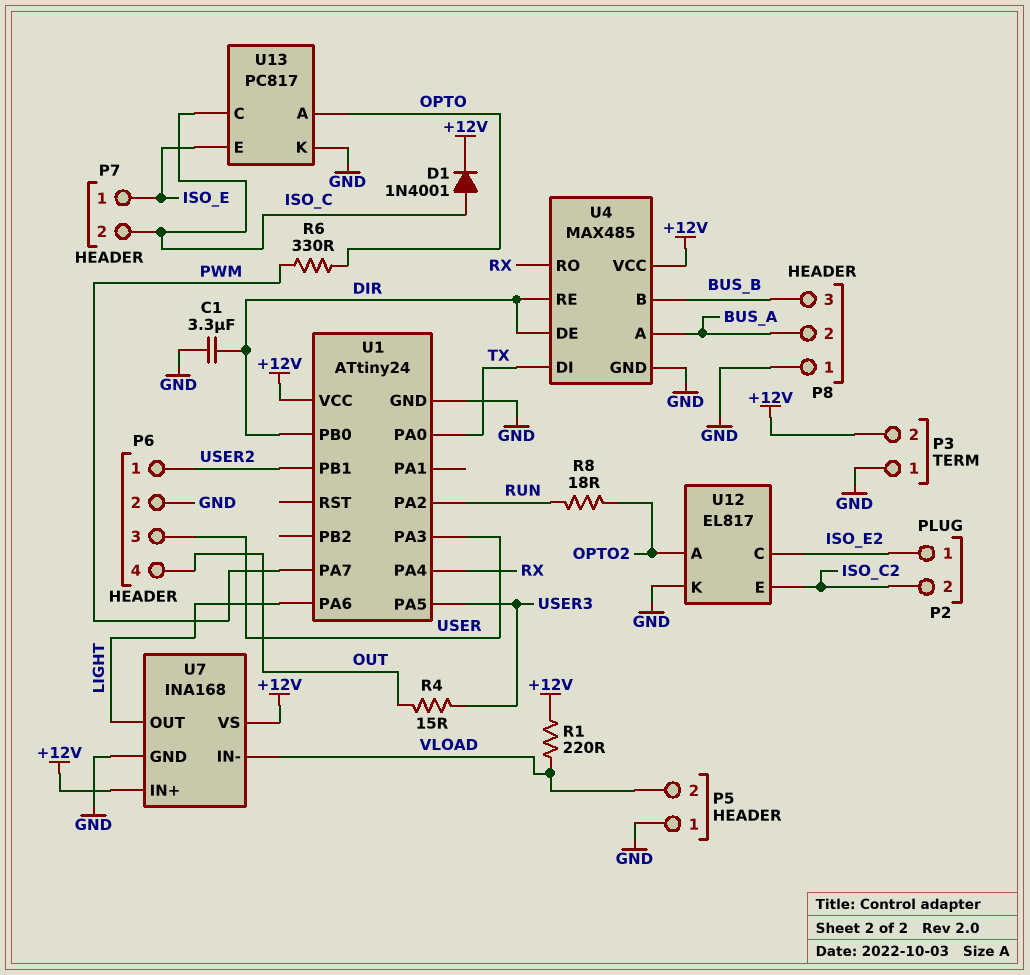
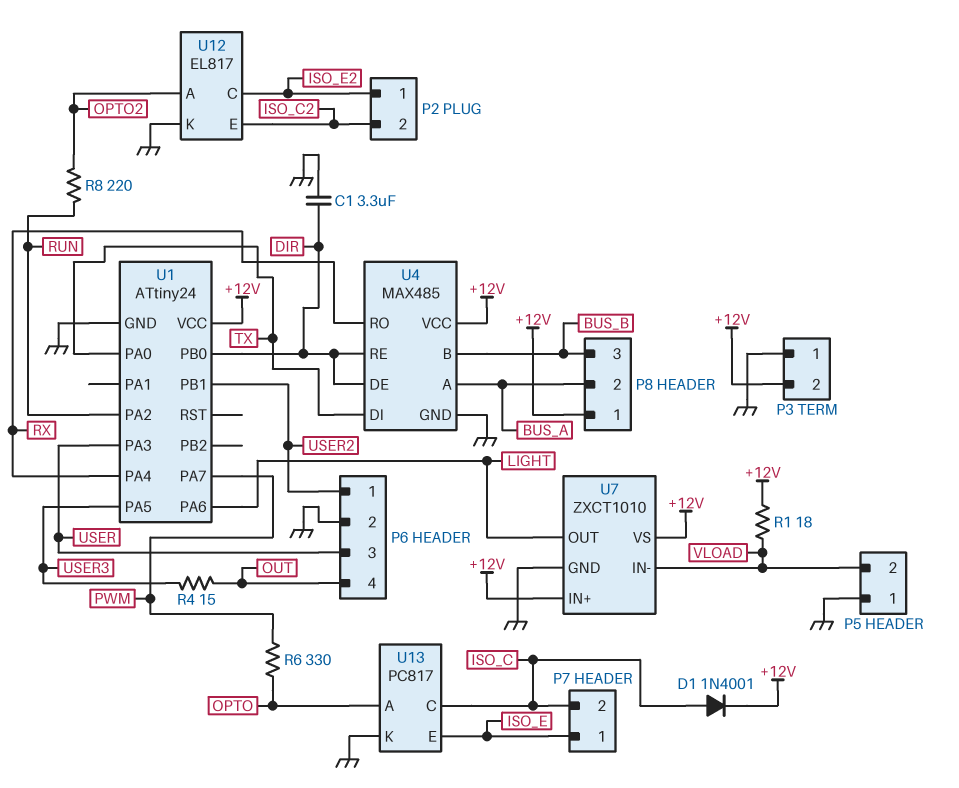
P8 pin 1: GND -> +12V
R1: 220 (+12V, VLOAD) -> 18 (+12V, VLOAD)
R8: 18 (OPTO2, RUN) -> 220 (OPTO2, RUN)
U7: INA168 -> ZXCT1010

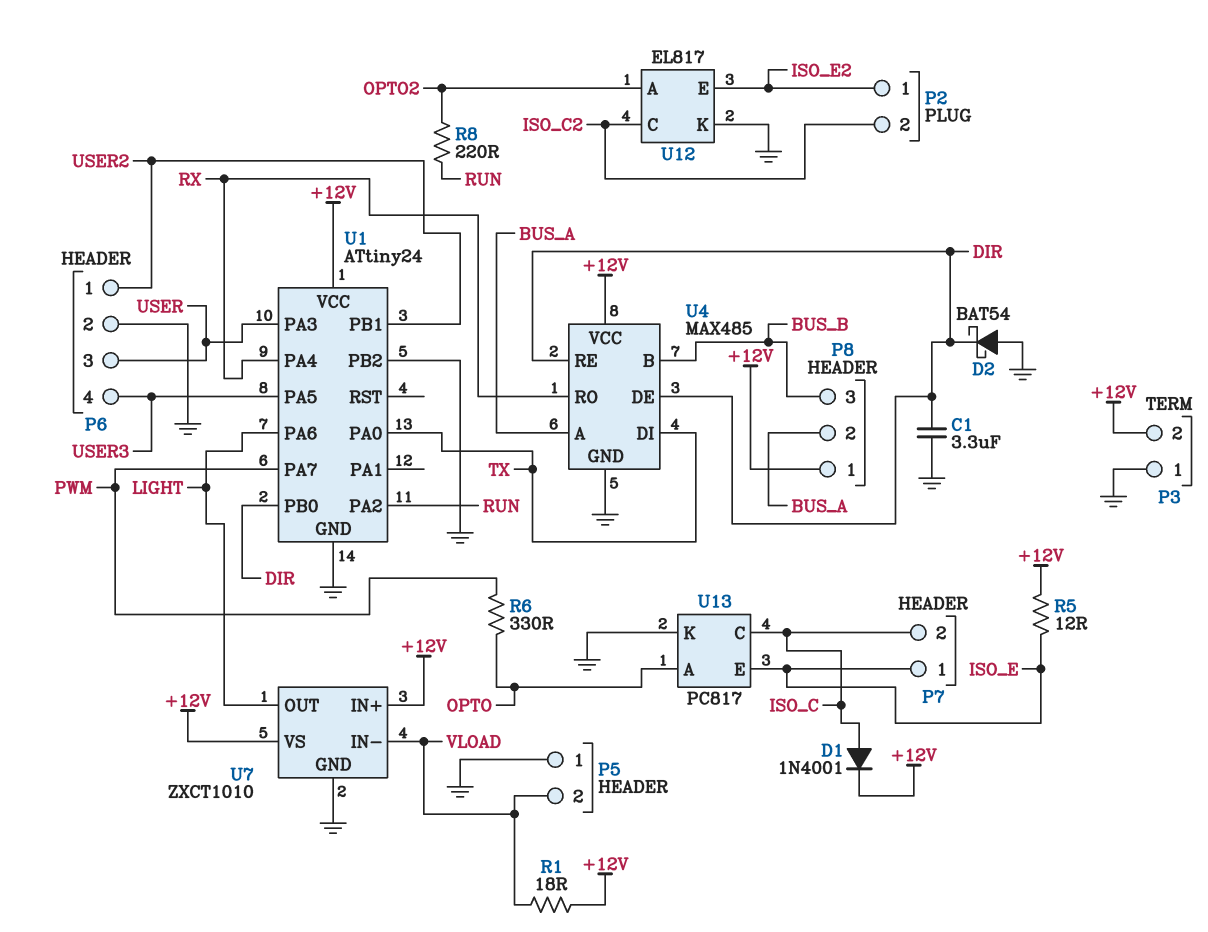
D2: none -> schottky BAT54 (A GND, K DIR)
P6 pin 4: OUT -> USER3
R4: 15 (OUT, USER3) -> none
R5: none -> 12 (+12V, ISO_E)
U1 pin PB2: none -> GND
U12 pin C: ISO_E2 -> ISO_C2
U12 pin E: ISO_C2 -> ISO_E2

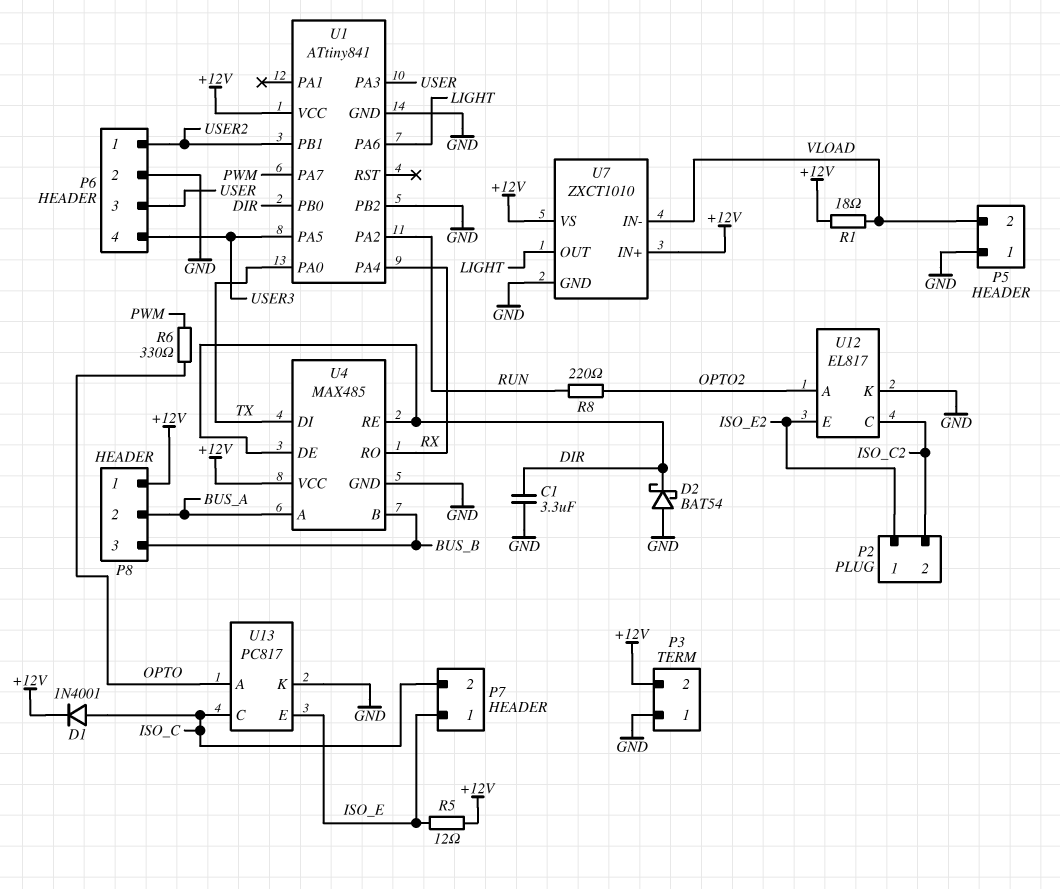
U1: ATtiny24 -> ATtiny841

